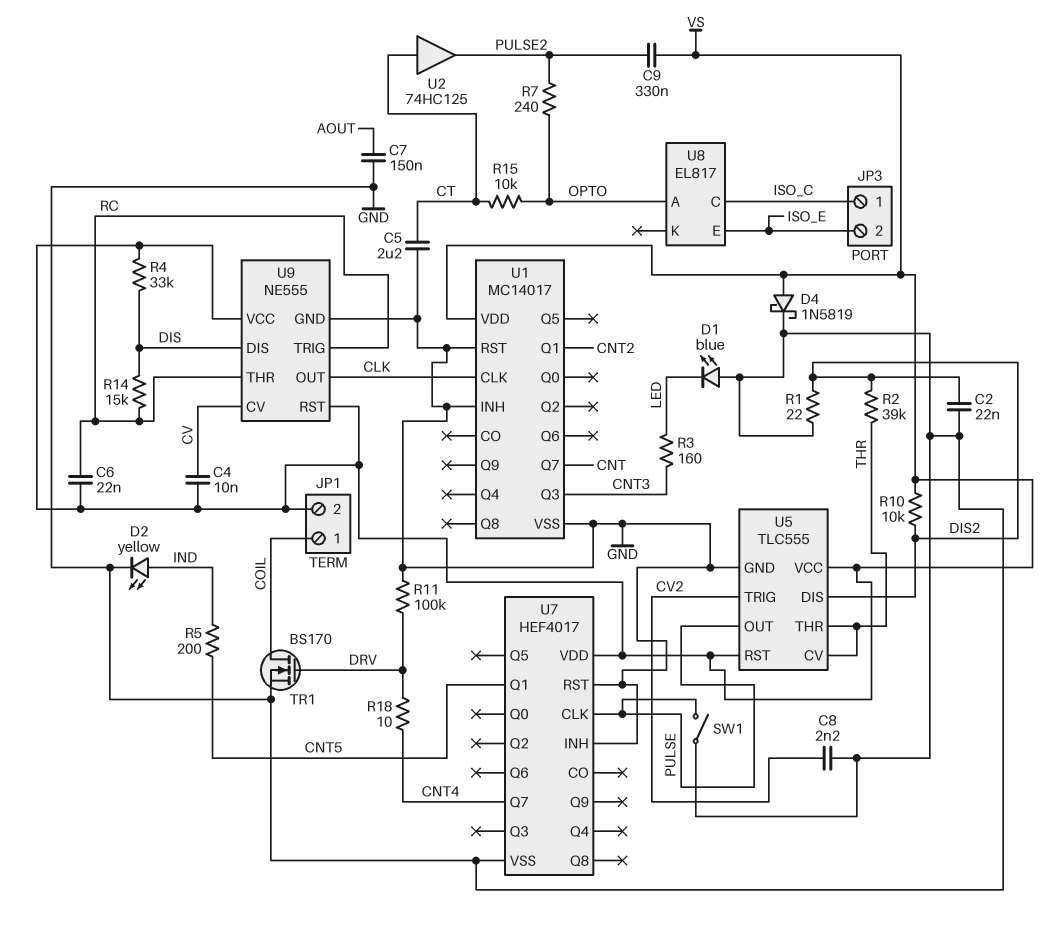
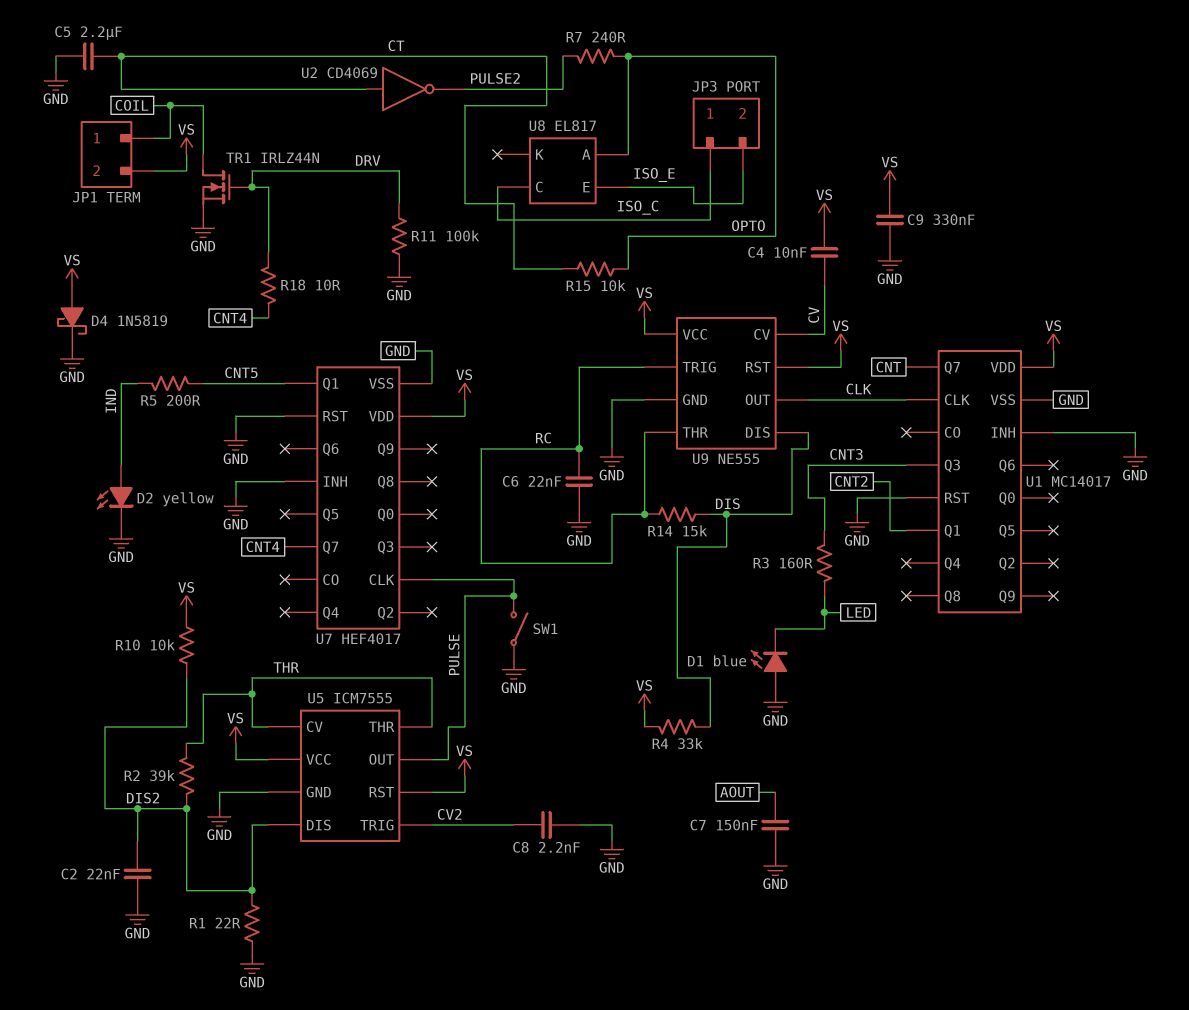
C6: 22nF (RC, VS) -> 22nF (GND, RC)
C9: 330nF (PULSE2, VS) -> 330nF (GND, VS)
TR1: NMOS BS170 (G DRV, D COIL, S GND) -> NMOS IRLZ44N (G DRV, D COIL, S GND)
U2: buffer 74HC125 (in CT, out PULSE2) -> NOT CD4069 (in CT, out PULSE2)
U5: TLC555 -> ICM7555

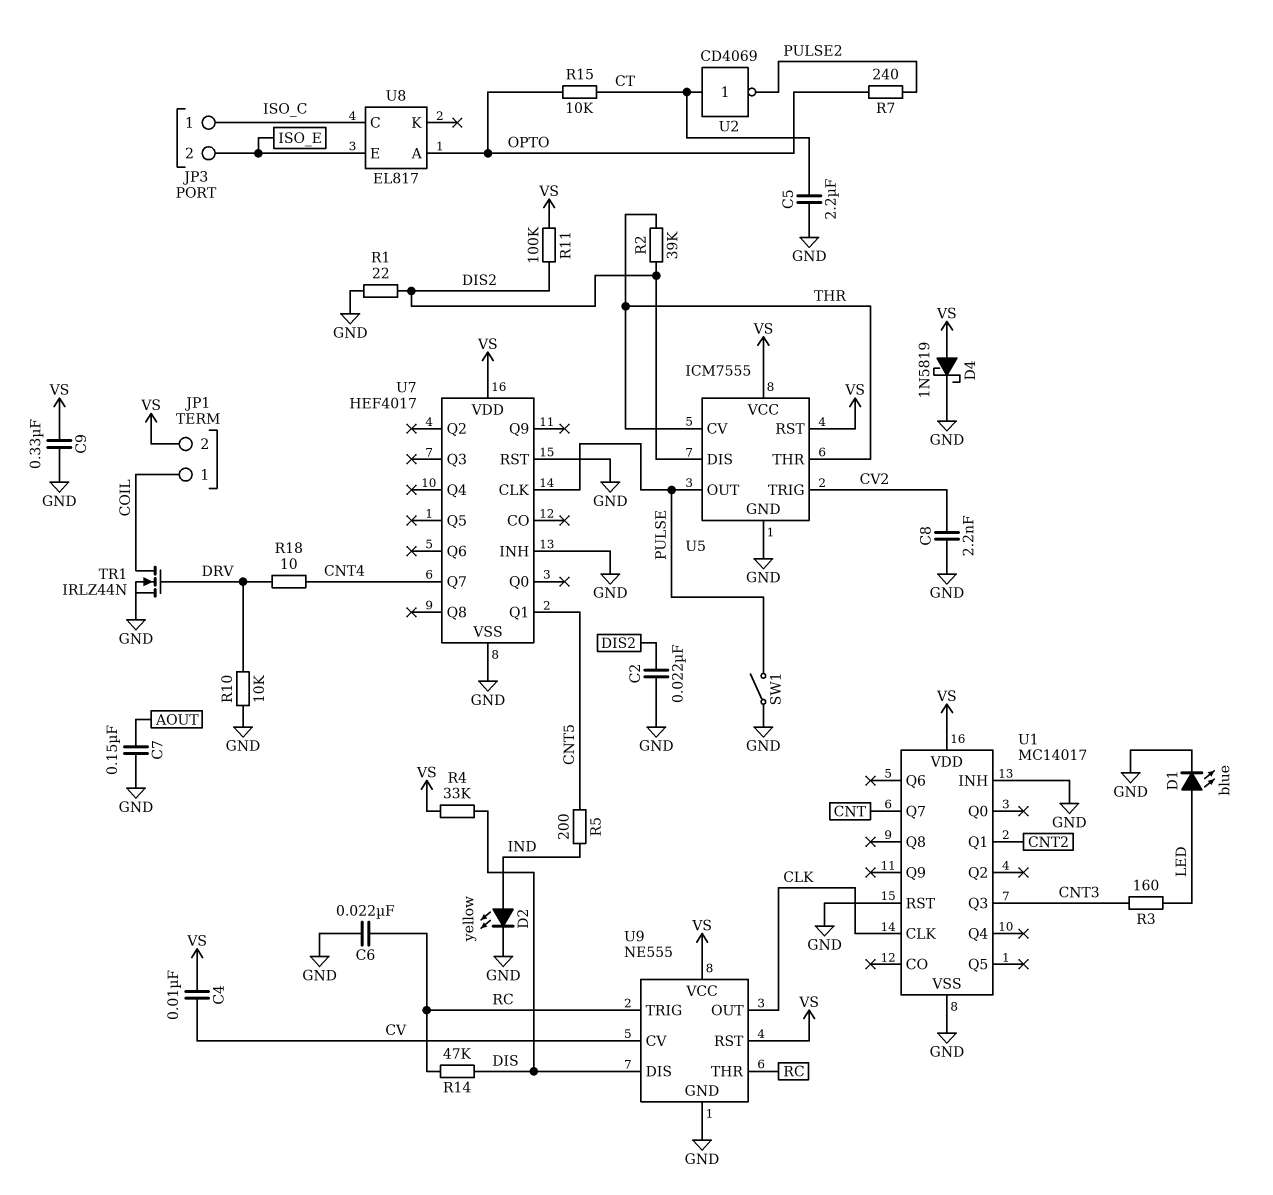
D1: LED blue (A GND, K LED) -> LED blue (A LED, K GND)
R10: 10k (DIS2, VS) -> 10k (DRV, GND)
R11: 100k (DRV, GND) -> 100k (DIS2, VS)
R14: 15k (DIS, RC) -> 47k (DIS, RC)

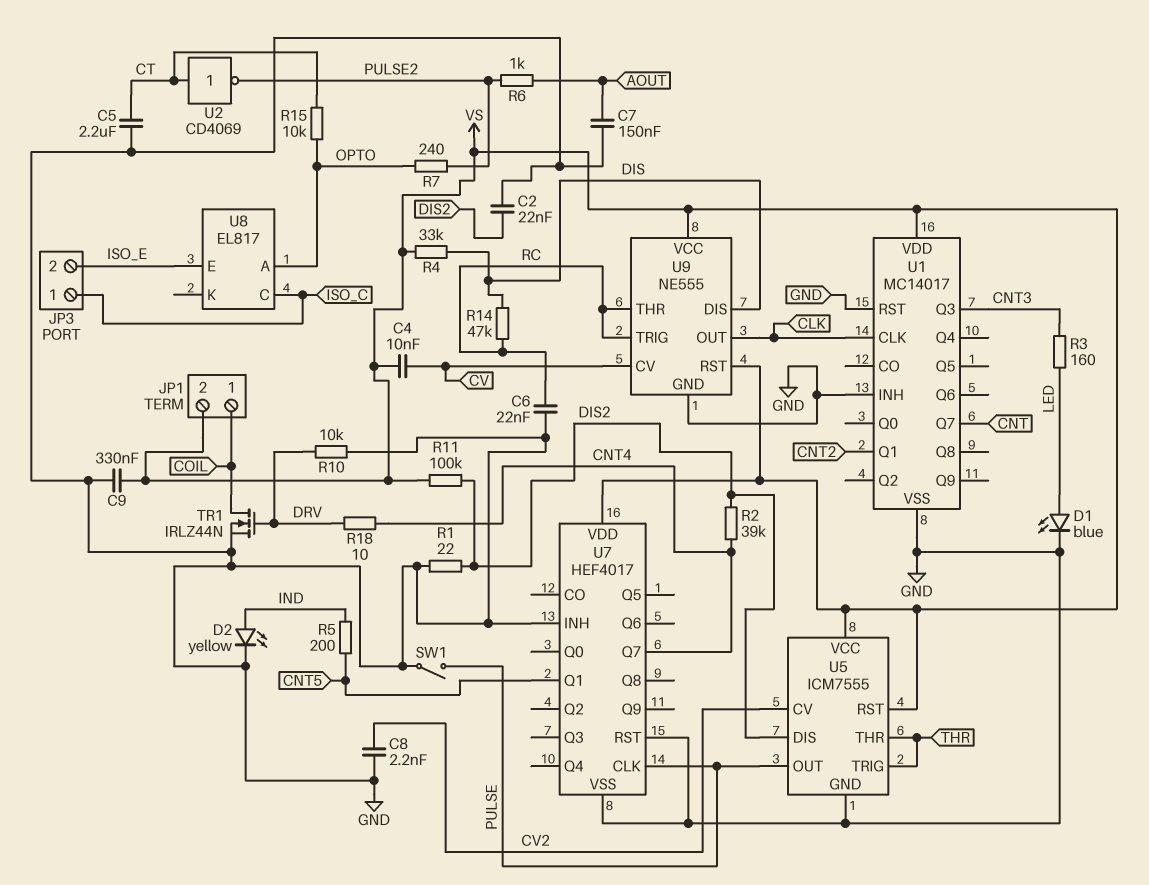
D4: schottky 1N5819 (A VS, K GND) -> none
R2: 39k (DIS2, THR) -> 39k (CNT4, DIS2)
R6: none -> 1k (AOUT, PULSE2)
U5 pin CV: THR -> CV2
U5 pin TRIG: CV2 -> THR

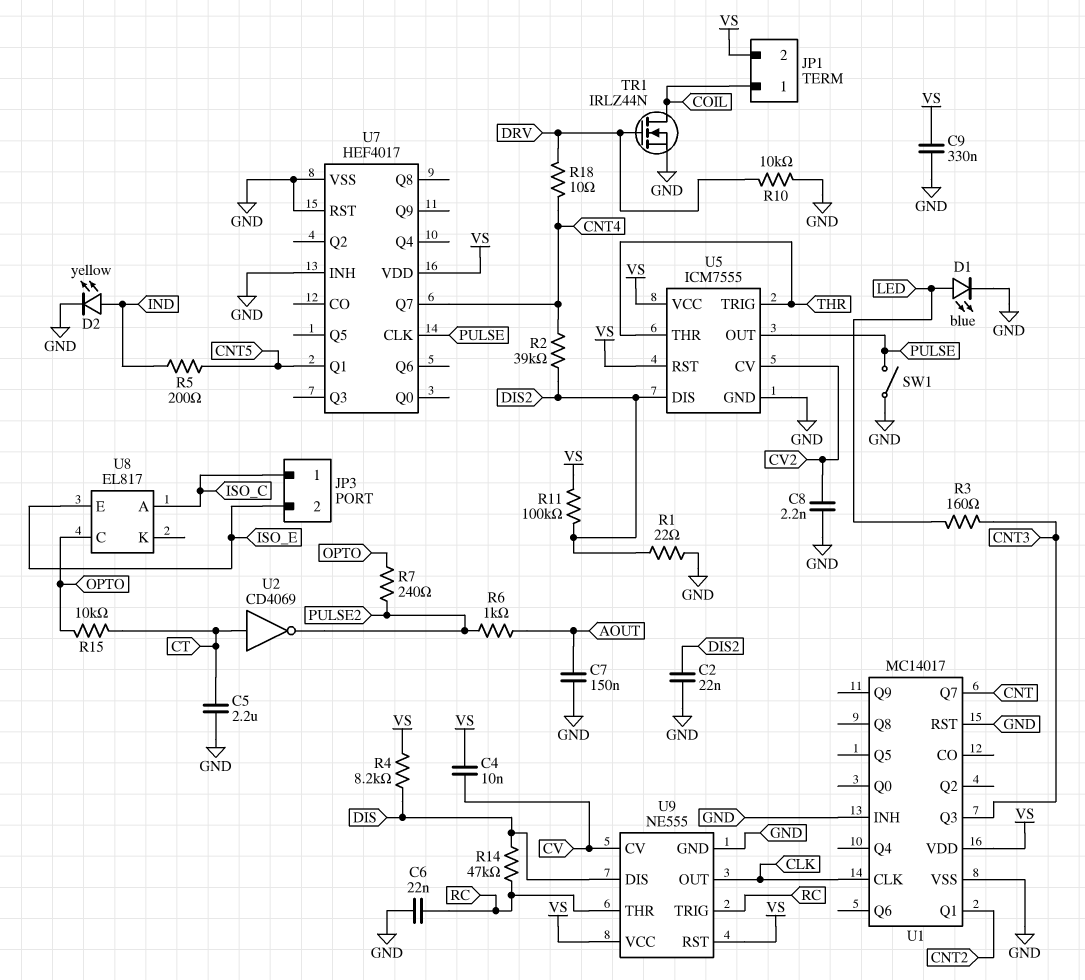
R4: 33k (DIS, VS) -> 8.2k (DIS, VS)
U8 pin A: OPTO -> ISO_C
U8 pin C: ISO_C -> OPTO

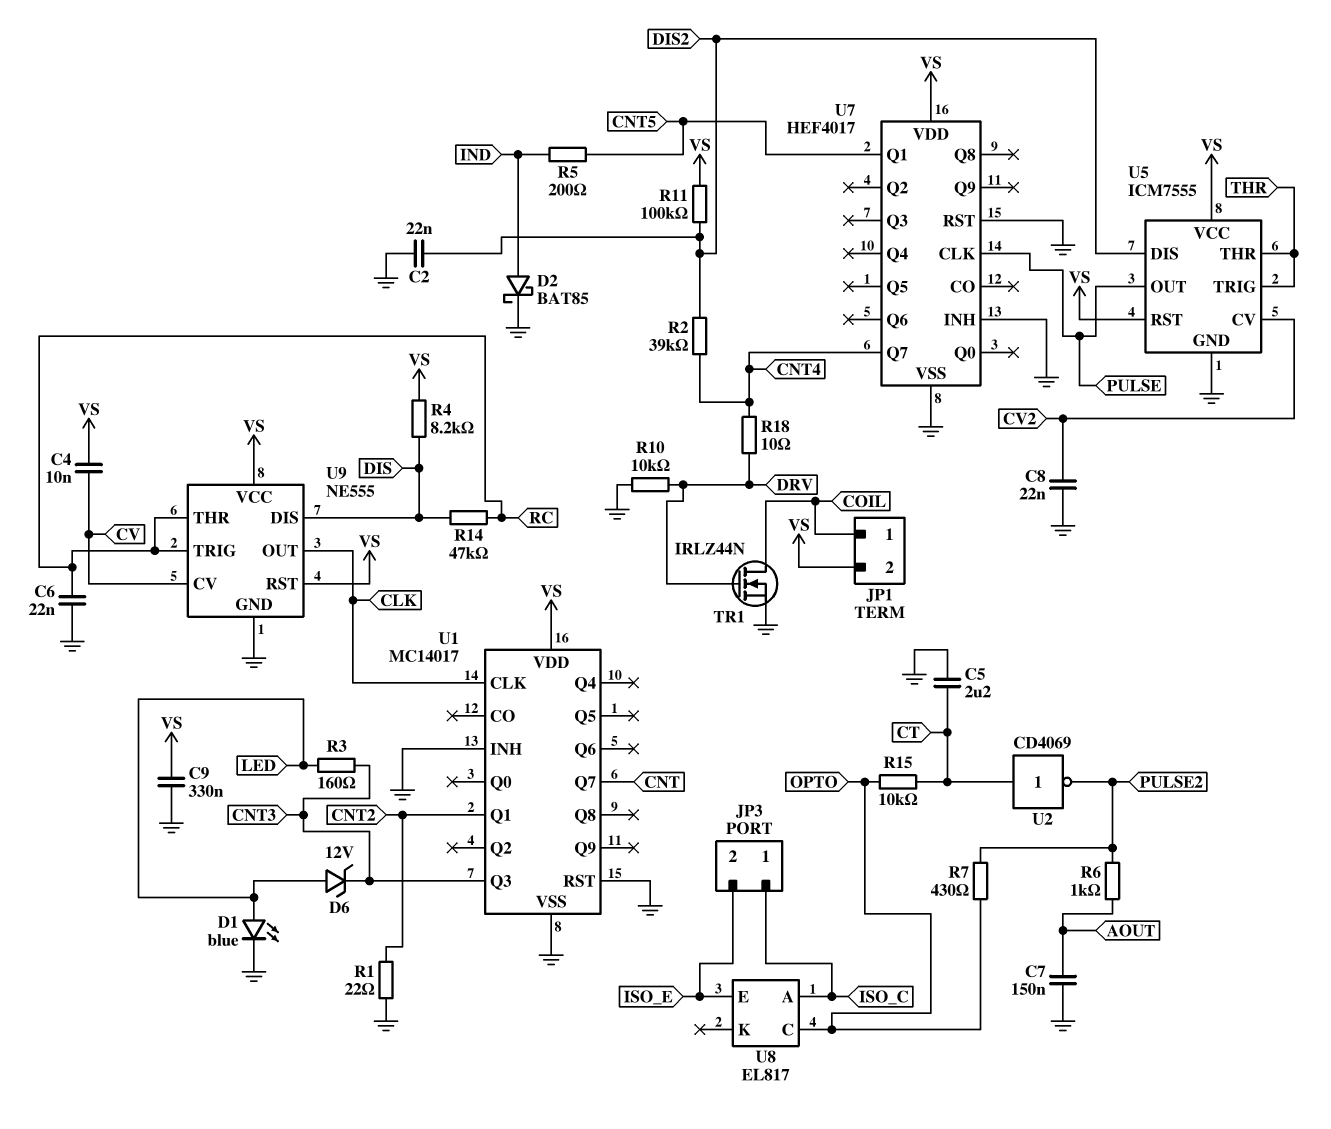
C8: 2.2nF (CV2, GND) -> 22nF (CV2, GND)
D2: LED yellow (A IND, K GND) -> schottky BAT85 (A IND, K GND)
D6: none -> zener 12V (A LED, K CNT3)
R1: 22 (DIS2, GND) -> 22 (CNT2, GND)
R7: 240 (OPTO, PULSE2) -> 430 (OPTO, PULSE2)
SW1: switch (GND, PULSE) -> none

